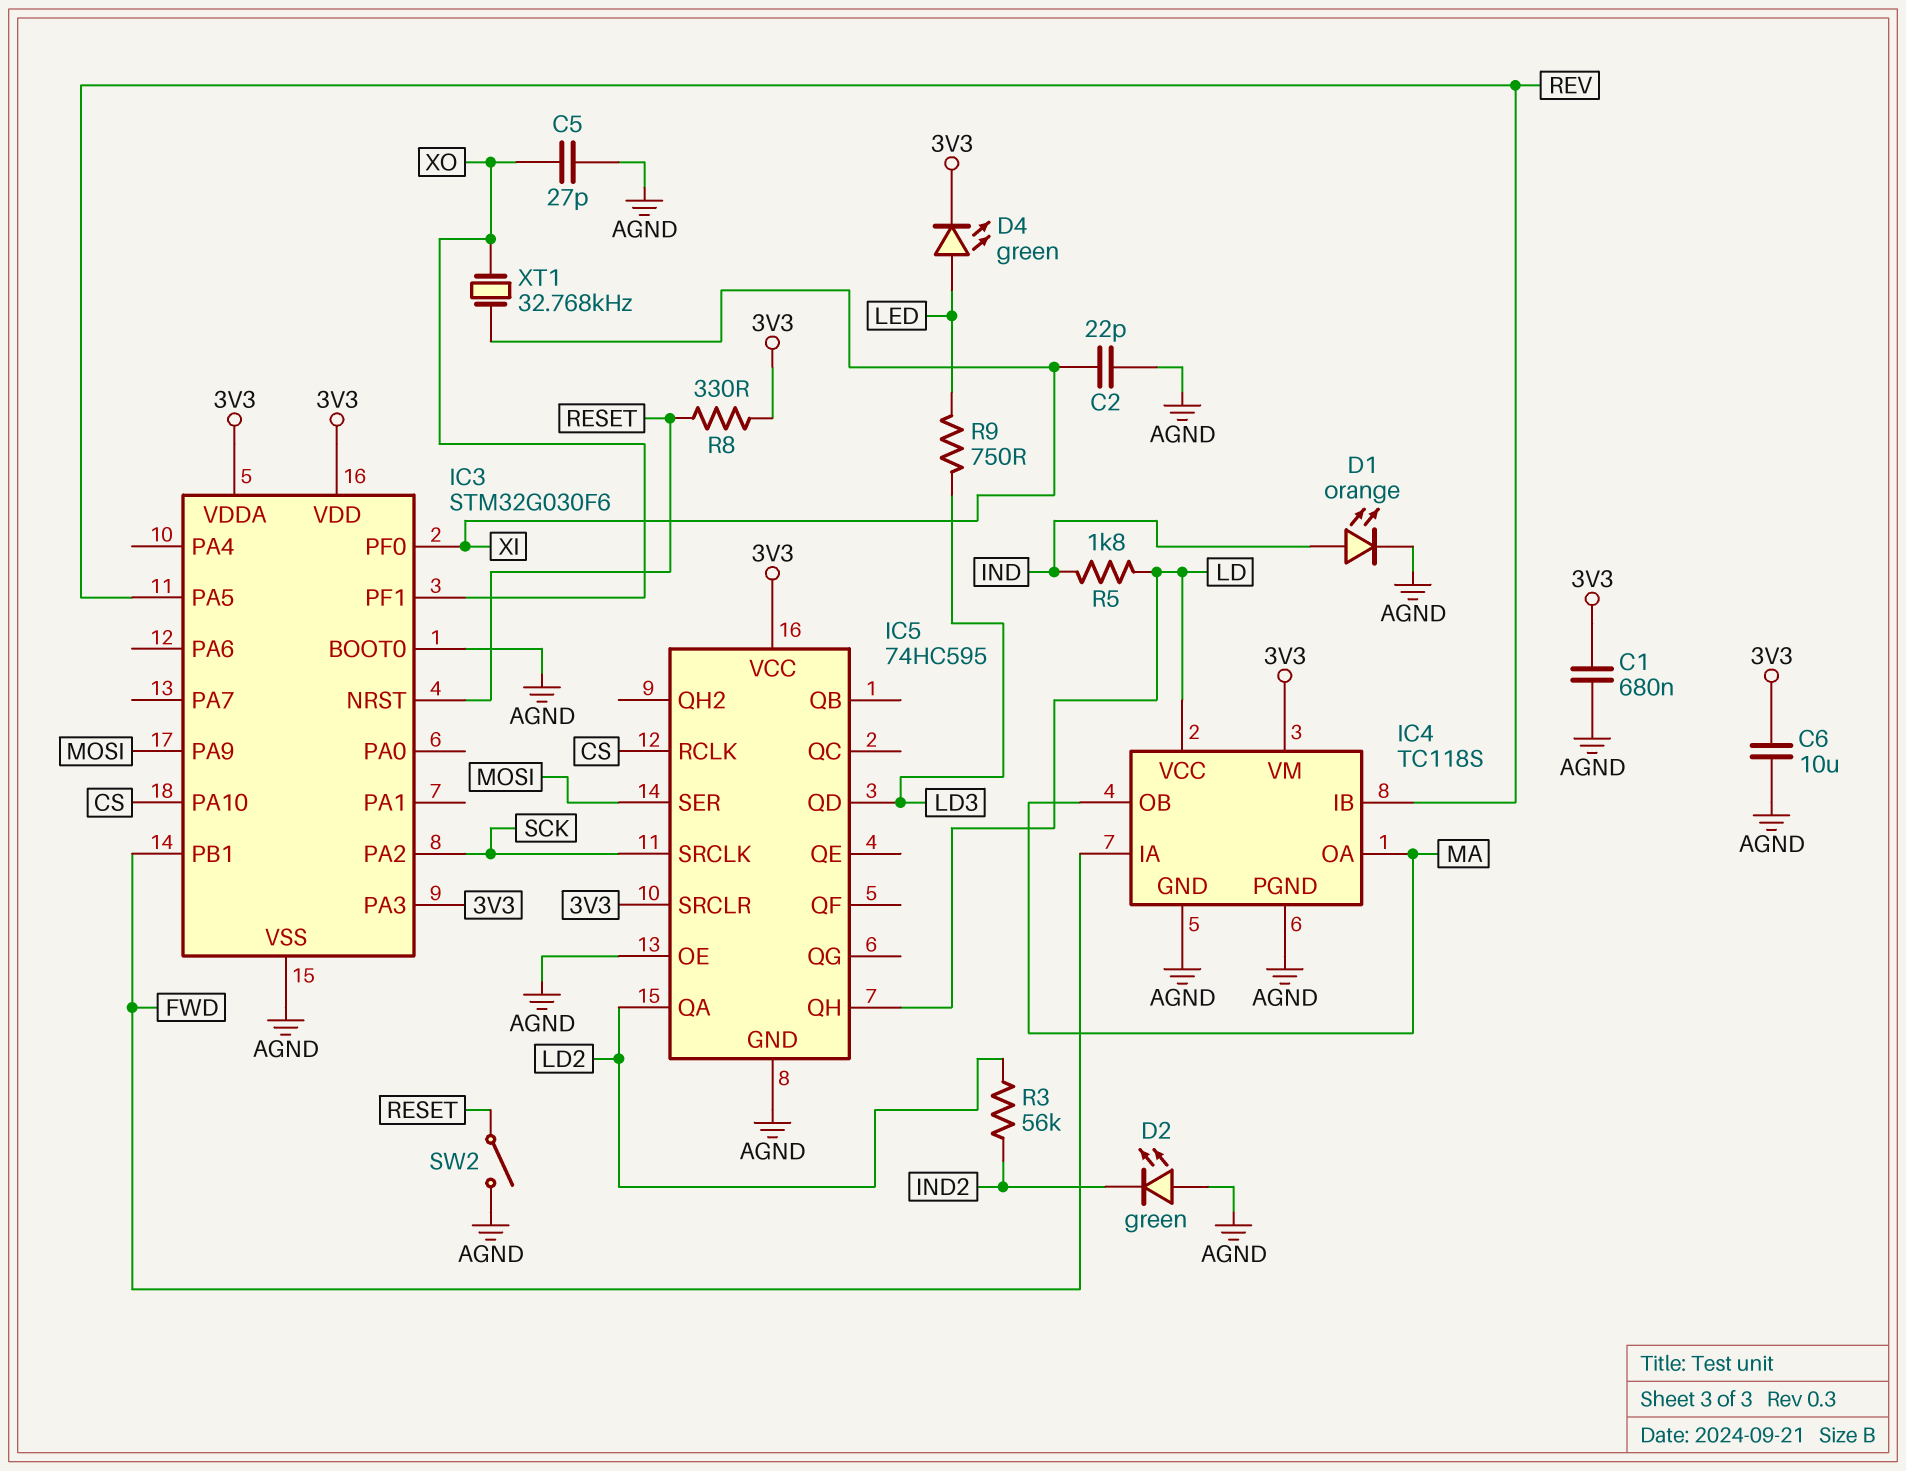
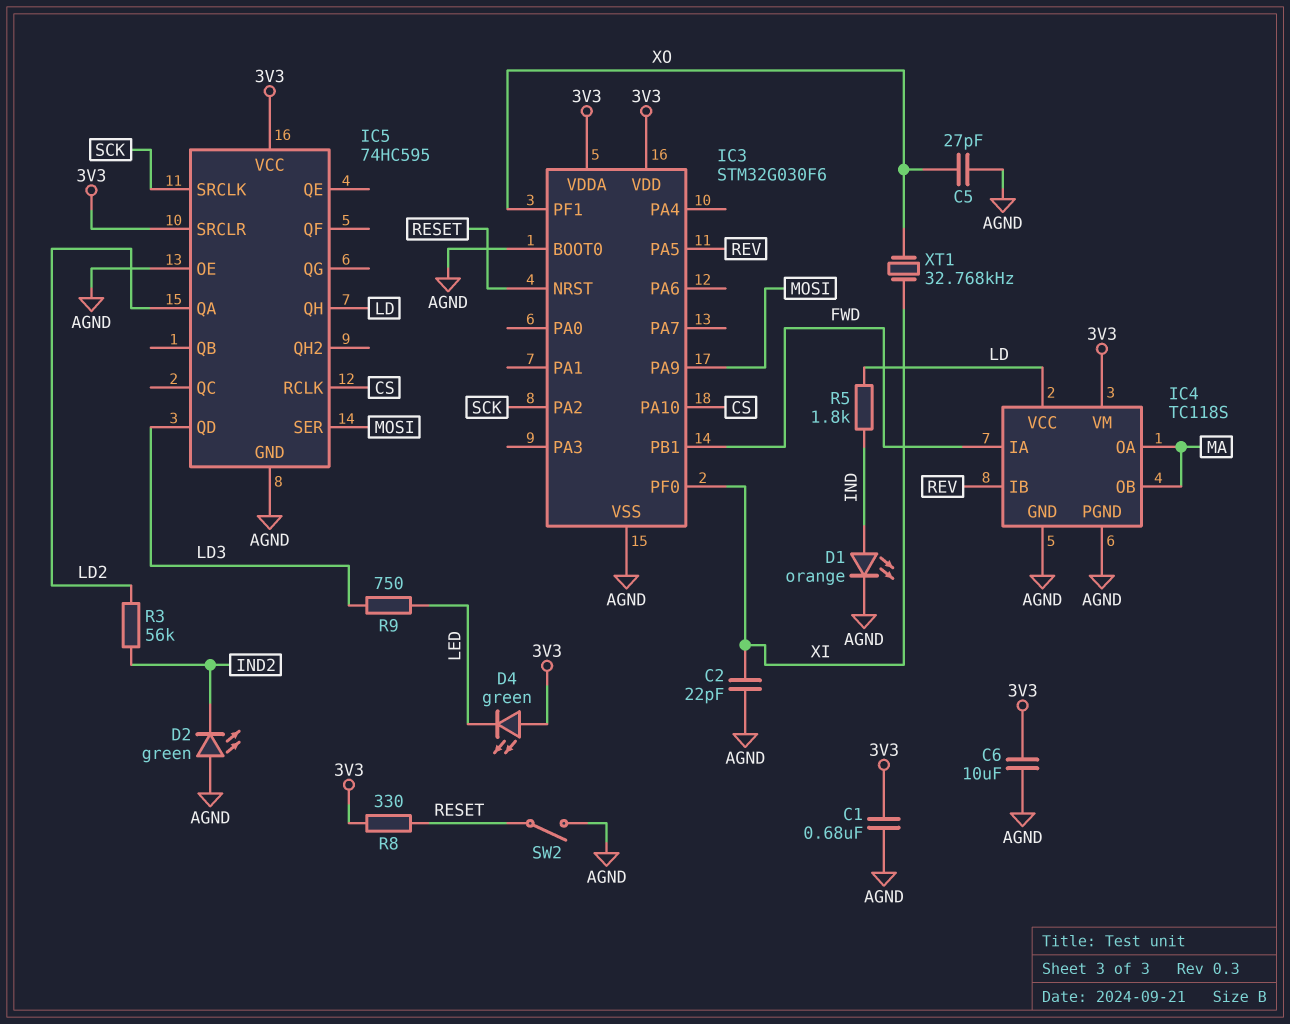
D4: LED green (A LED, K 3V3) -> LED green (A 3V3, K LED)
IC3 pin PA3: 3V3 -> none

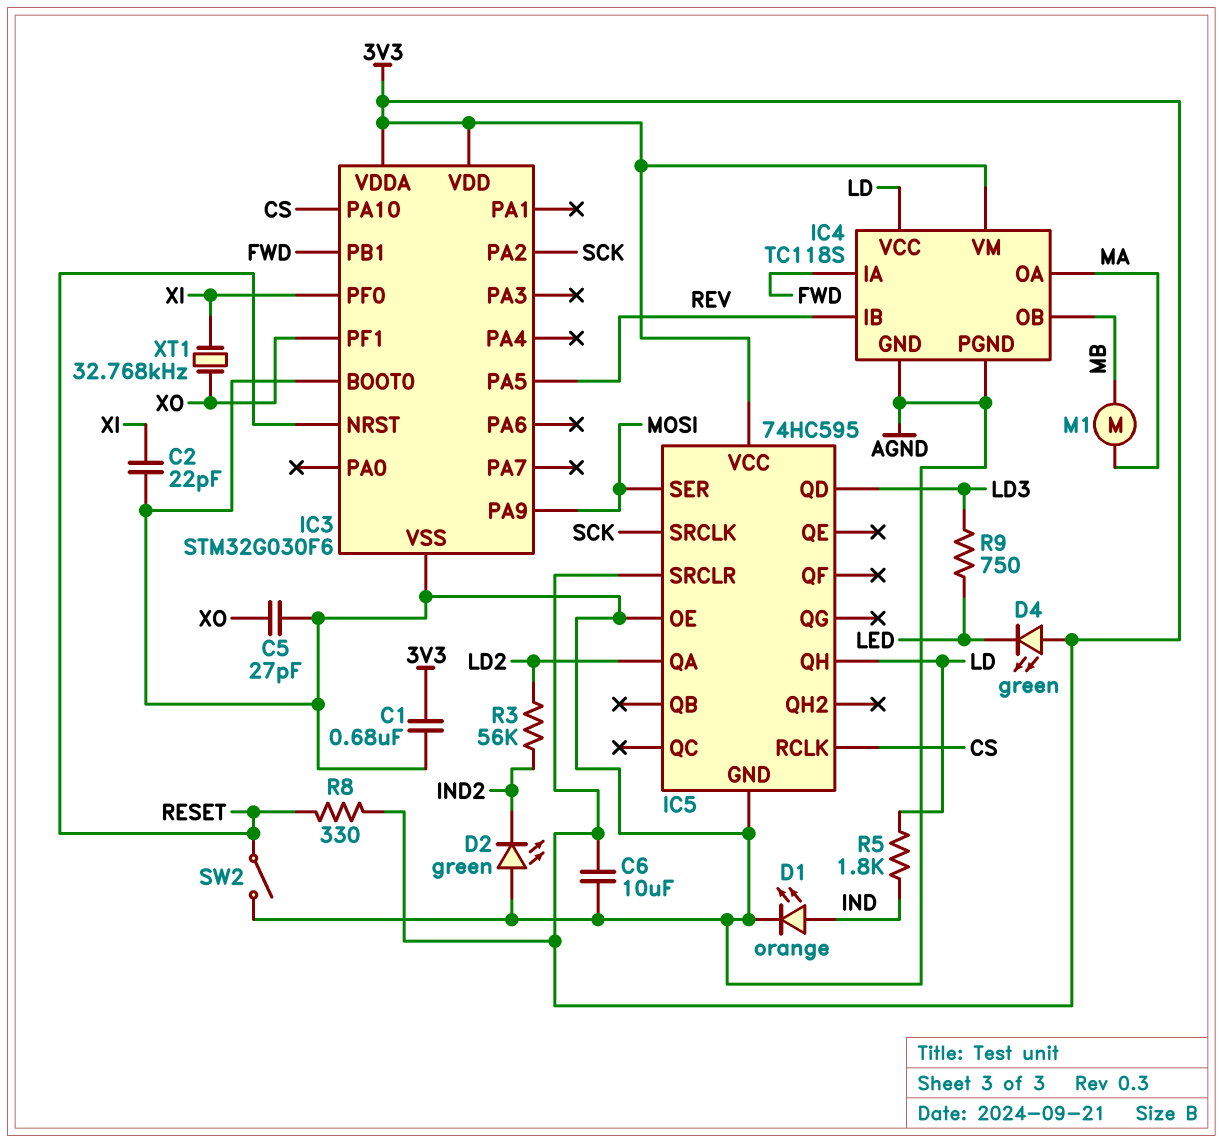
IC4 pin OB: MA -> MB
M1: none -> motor (MA, MB)

